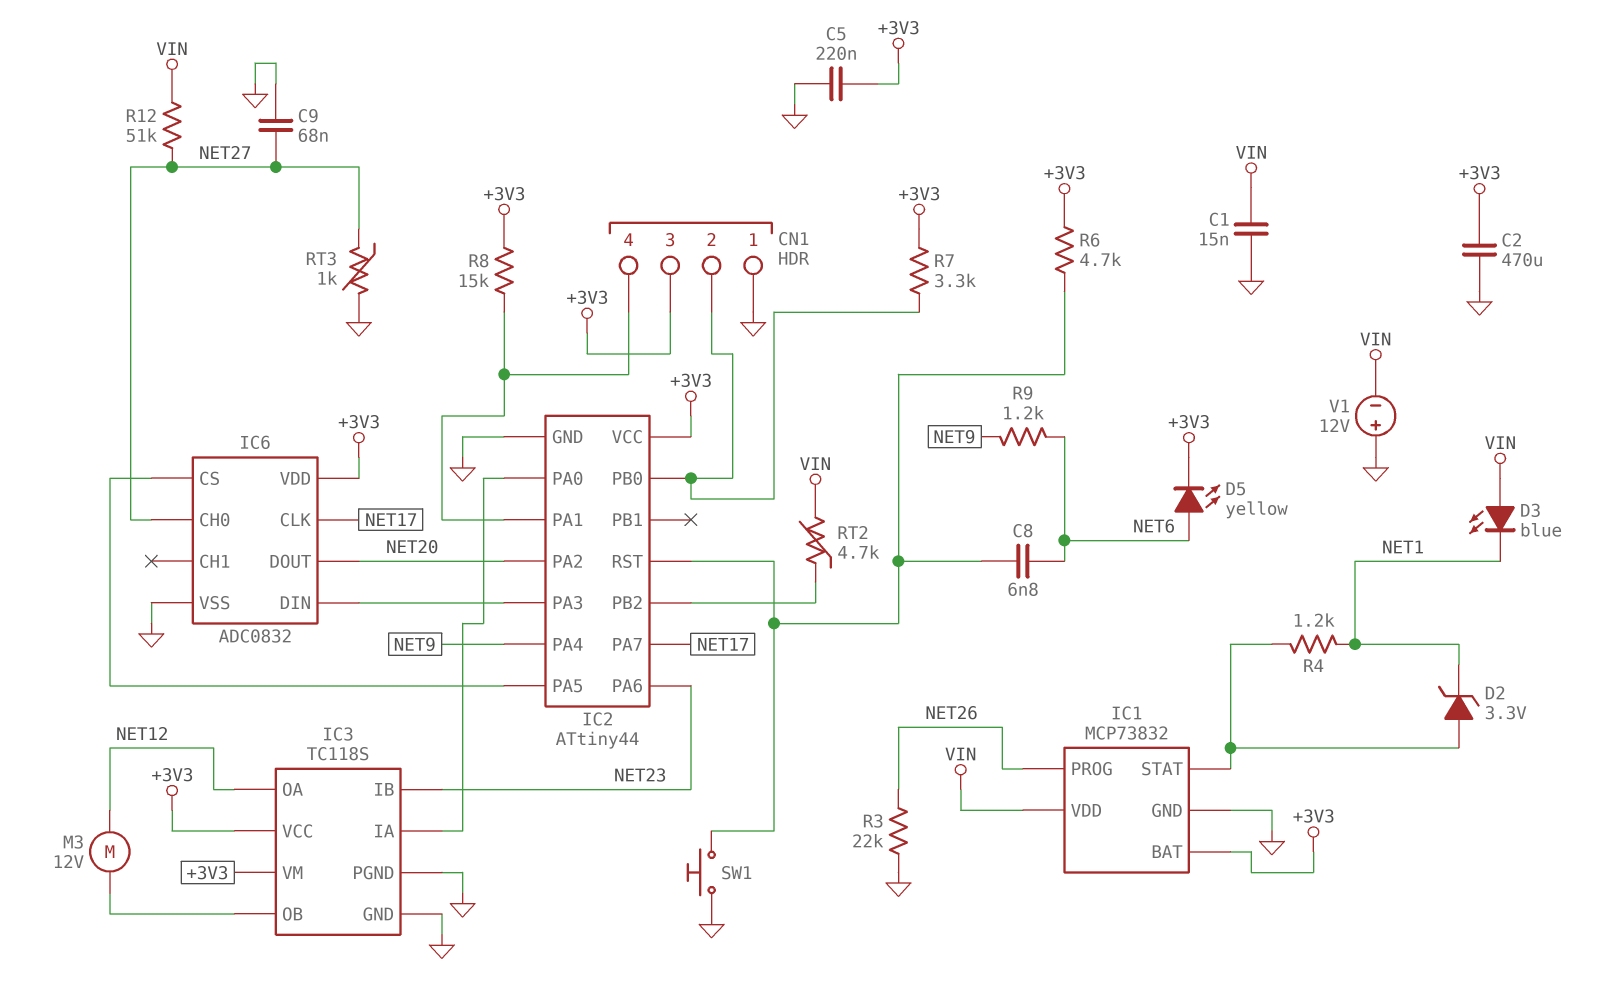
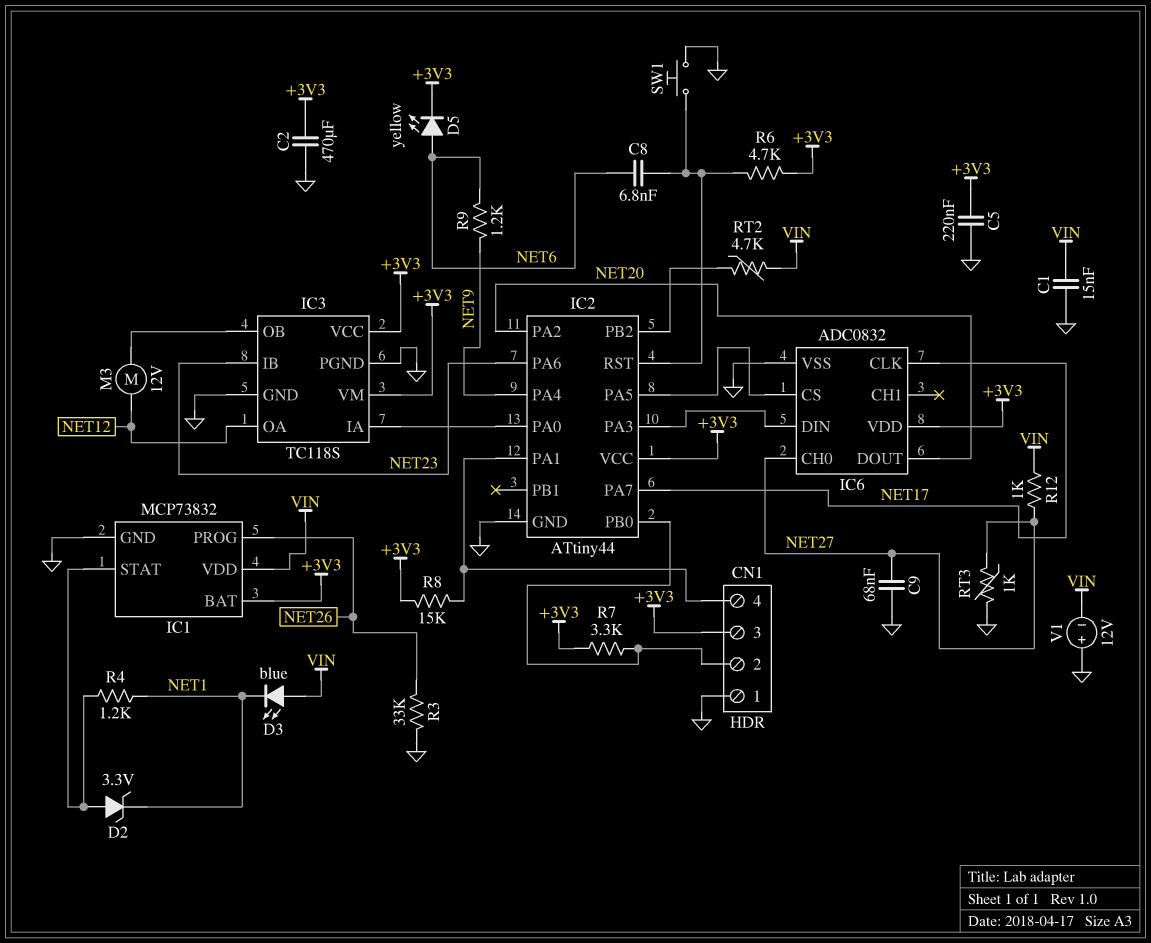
R3: 22k (GND, NET26) -> 33k (GND, NET26)
R12: 51k (NET27, VIN) -> 1k (NET27, VIN)

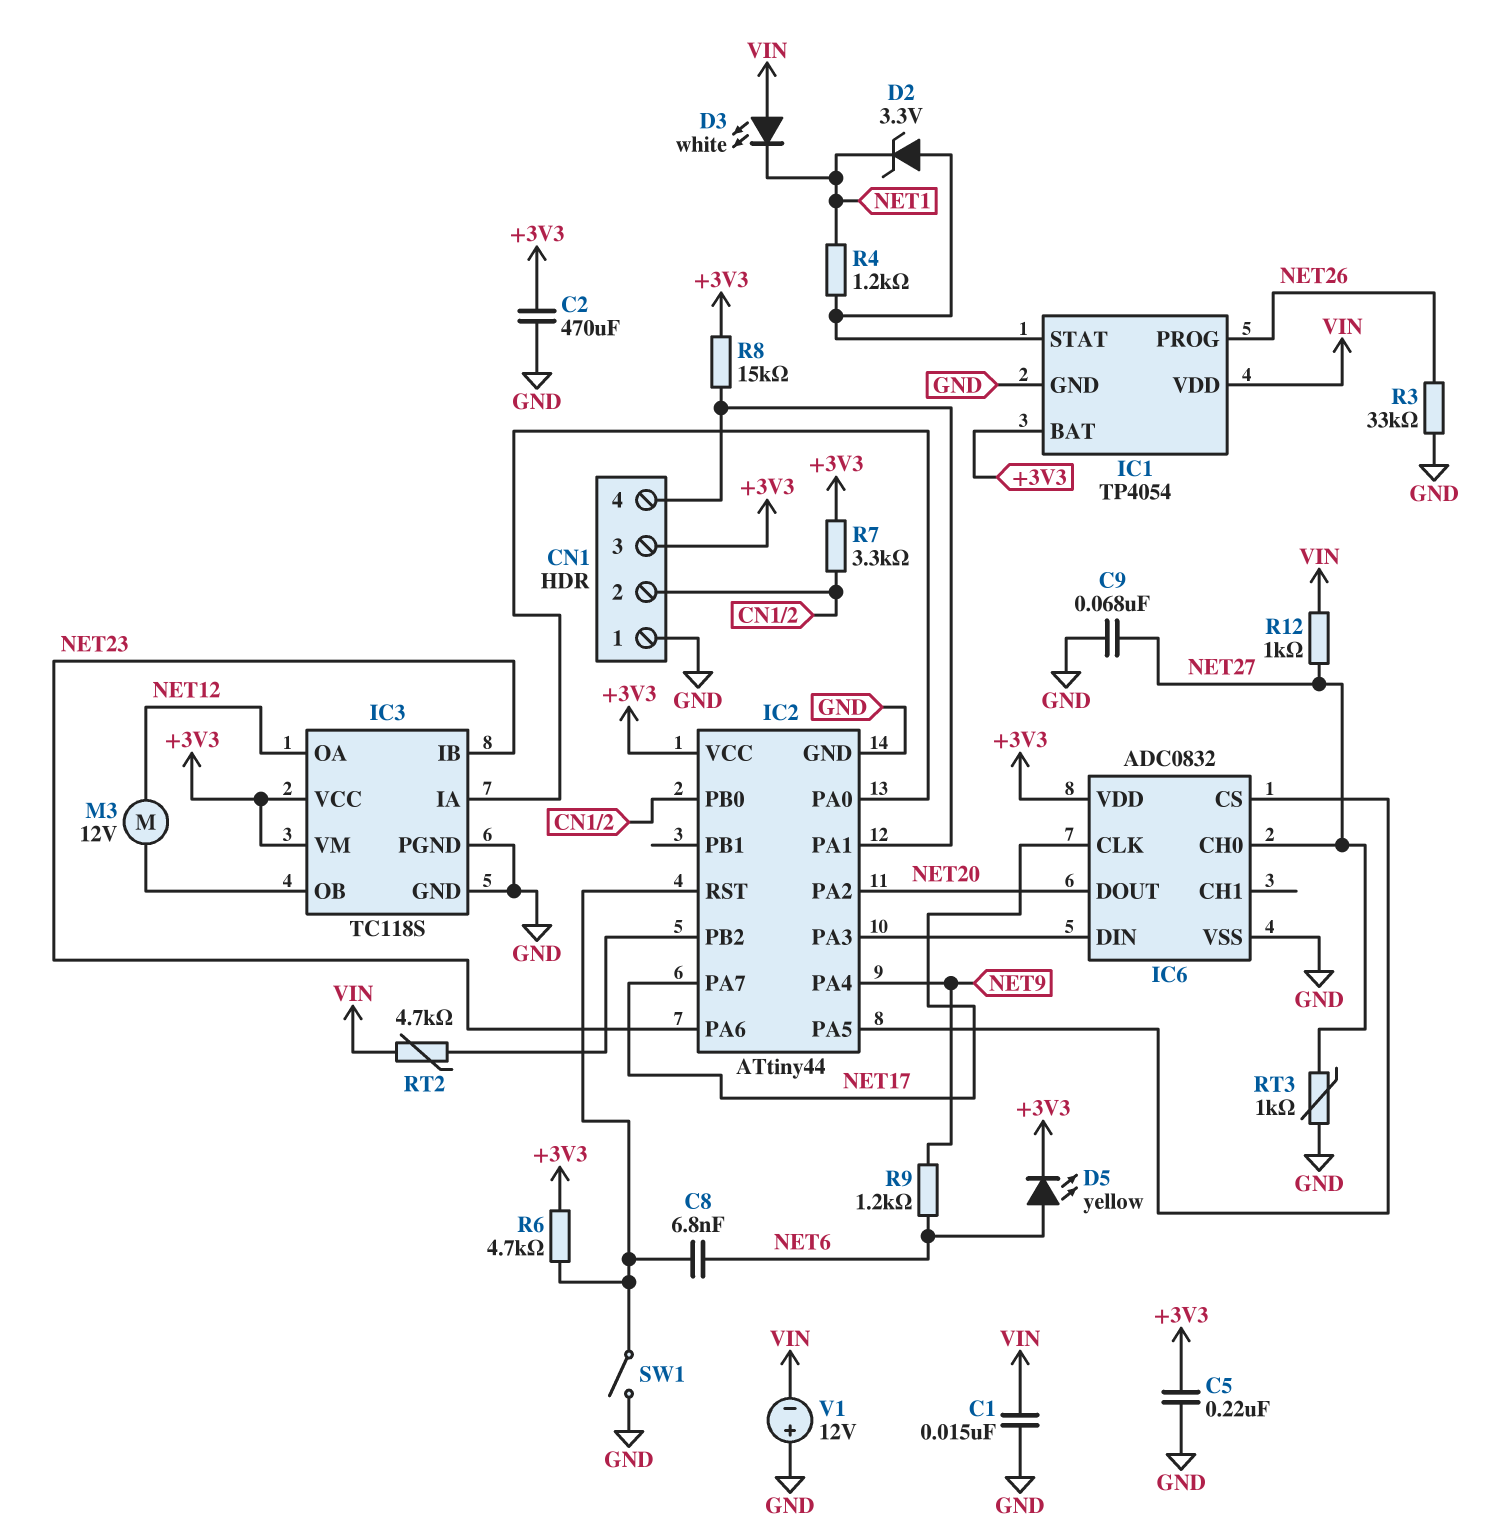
D3: LED blue (A VIN, K NET1) -> LED white (A VIN, K NET1)
IC1: MCP73832 -> TP4054
SW1: button (GND, IC2/RST) -> switch (GND, IC2/RST)

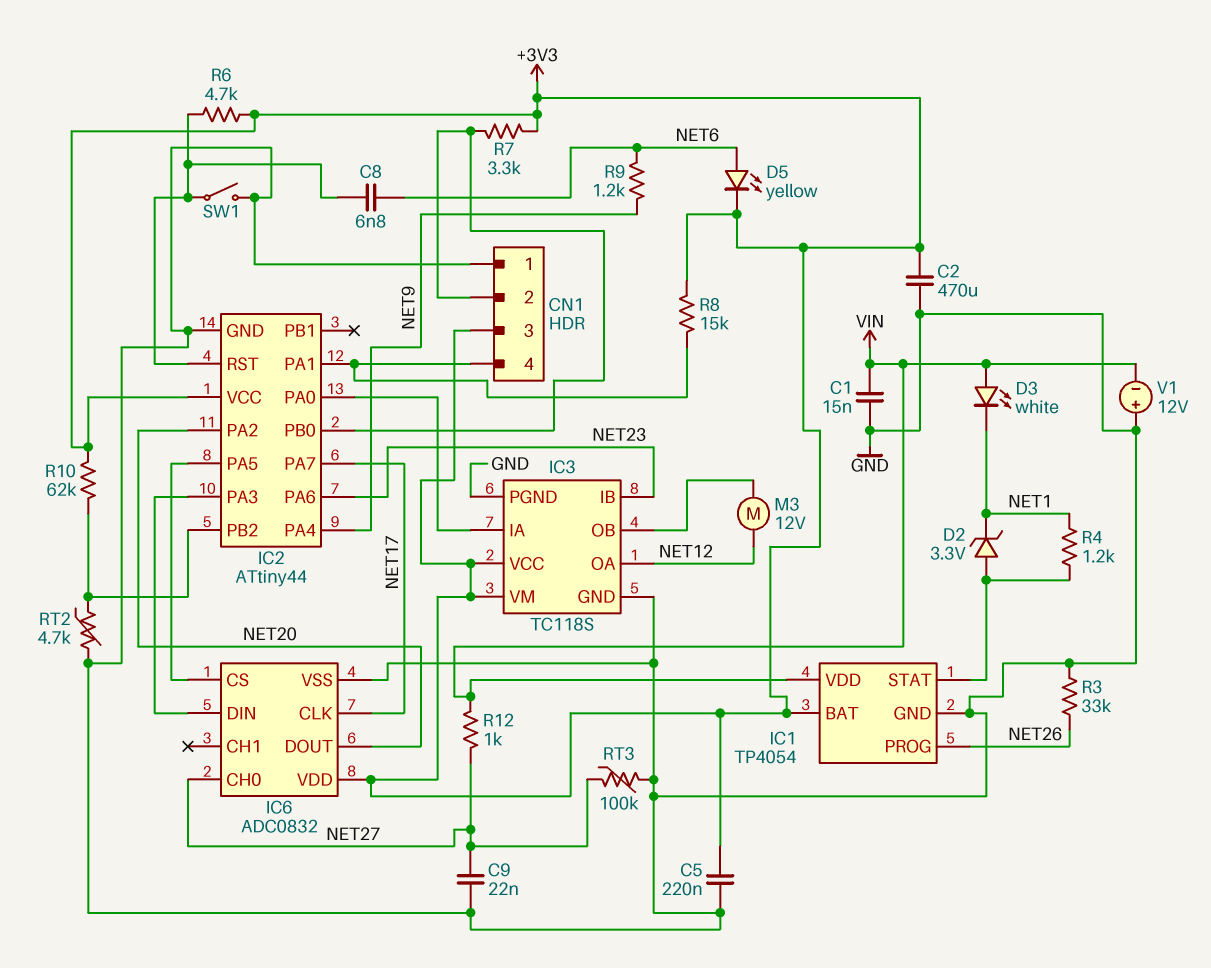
C9: 68nF (GND, NET27) -> 22nF (GND, NET27)
R10: none -> 62k (+3V3, IC2/PB2)
RT2: 4.7k (IC2/PB2, VIN) -> 4.7k (GND, IC2/PB2)
RT3: 1k (GND, NET27) -> 100k (GND, NET27)

